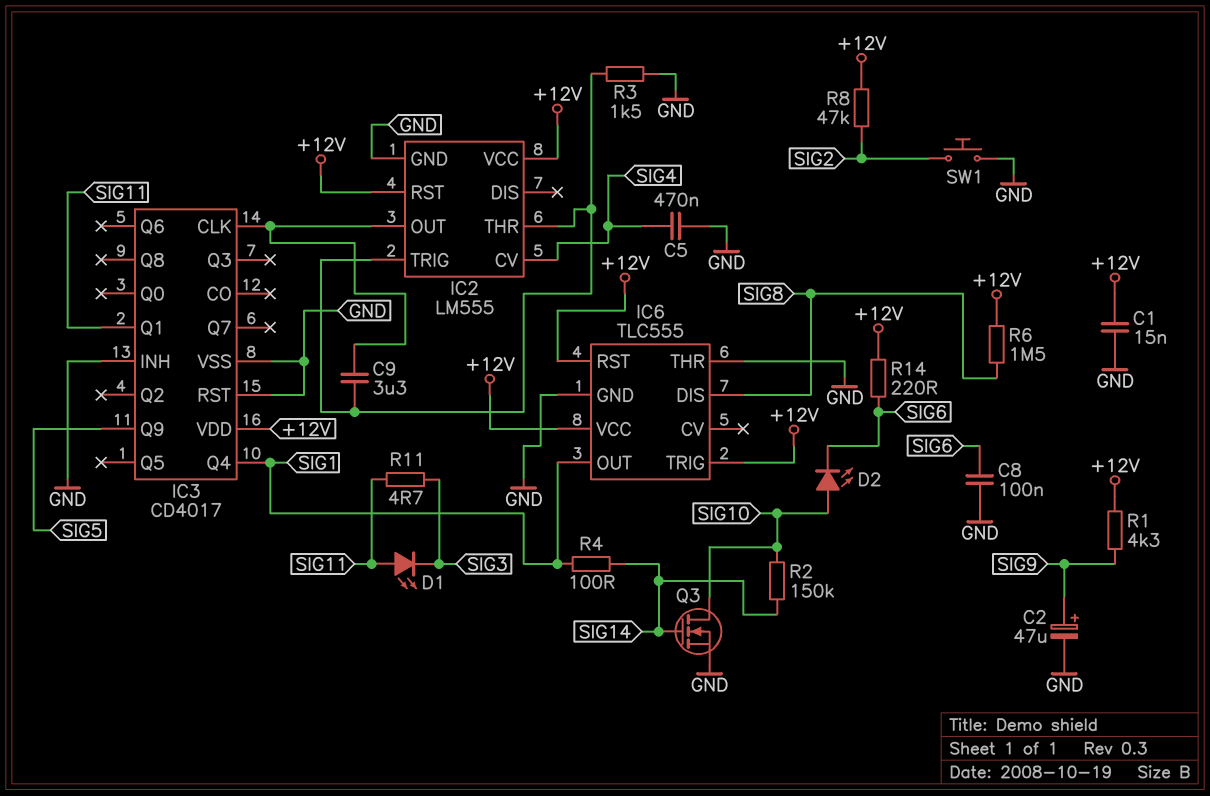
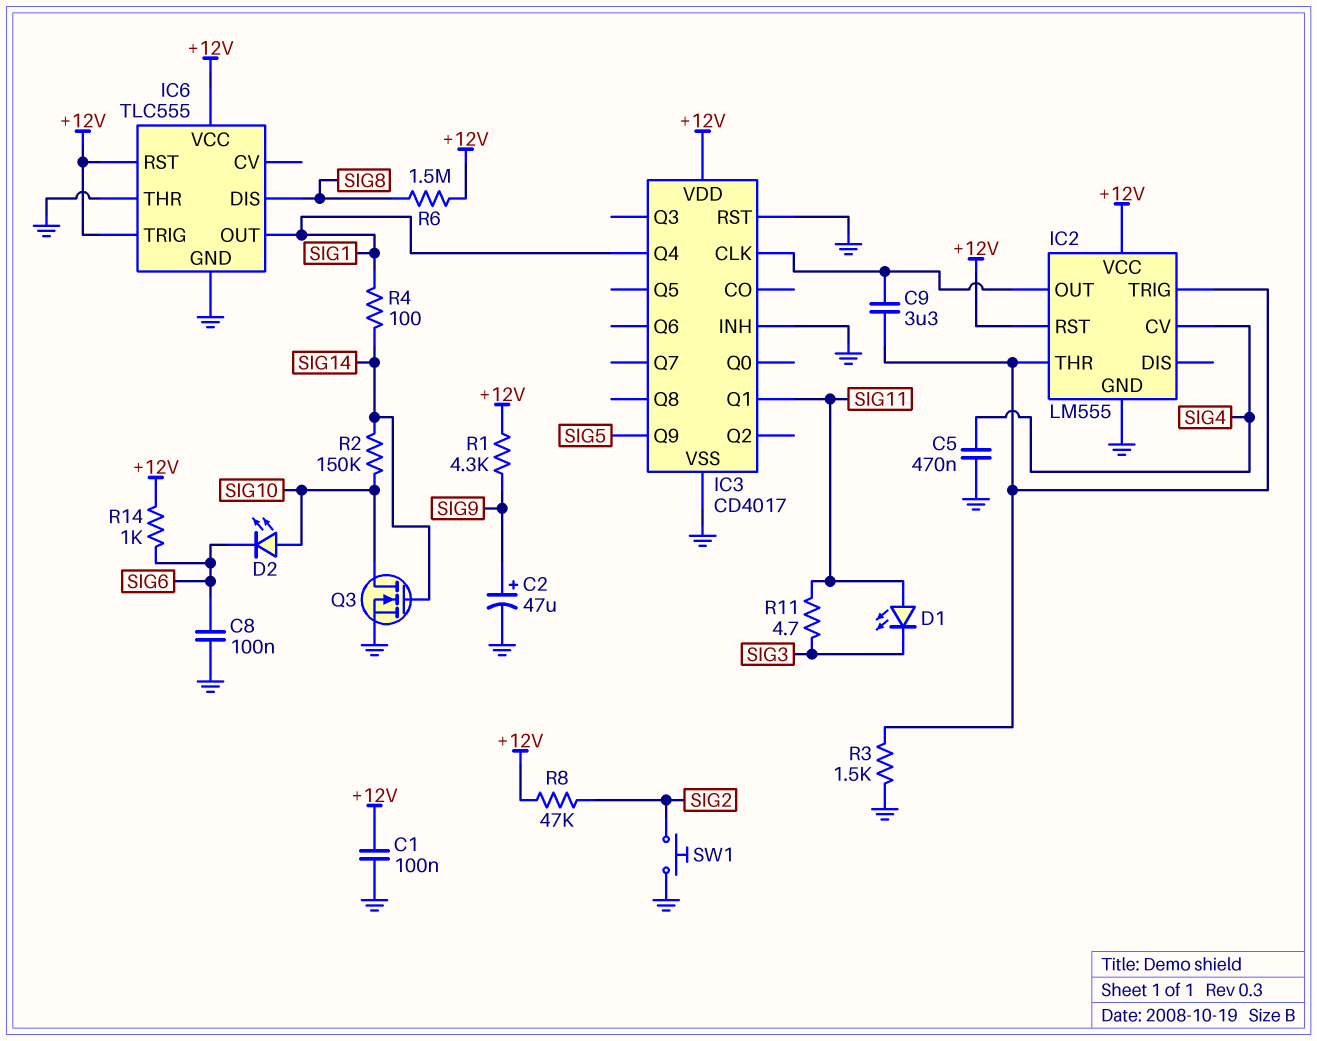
C1: 15nF (+12V, GND) -> 100nF (+12V, GND)
R14: 220 (+12V, SIG6) -> 1k (+12V, SIG6)

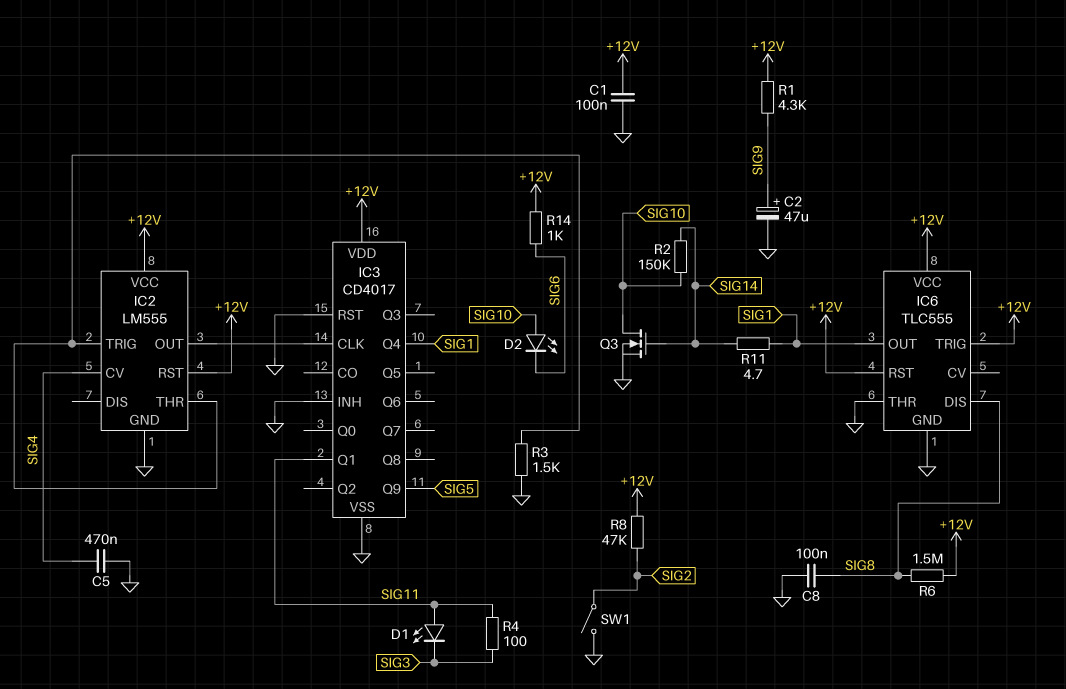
C8: 100nF (GND, SIG6) -> 100nF (GND, SIG8)
C9: 3.3uF (IC2/OUT, IC2/THR) -> none
R4: 100 (SIG1, SIG14) -> 100 (SIG3, SIG11)
R11: 4.7 (SIG3, SIG11) -> 4.7 (SIG1, SIG14)
SW1: button (GND, SIG2) -> switch (GND, SIG2)

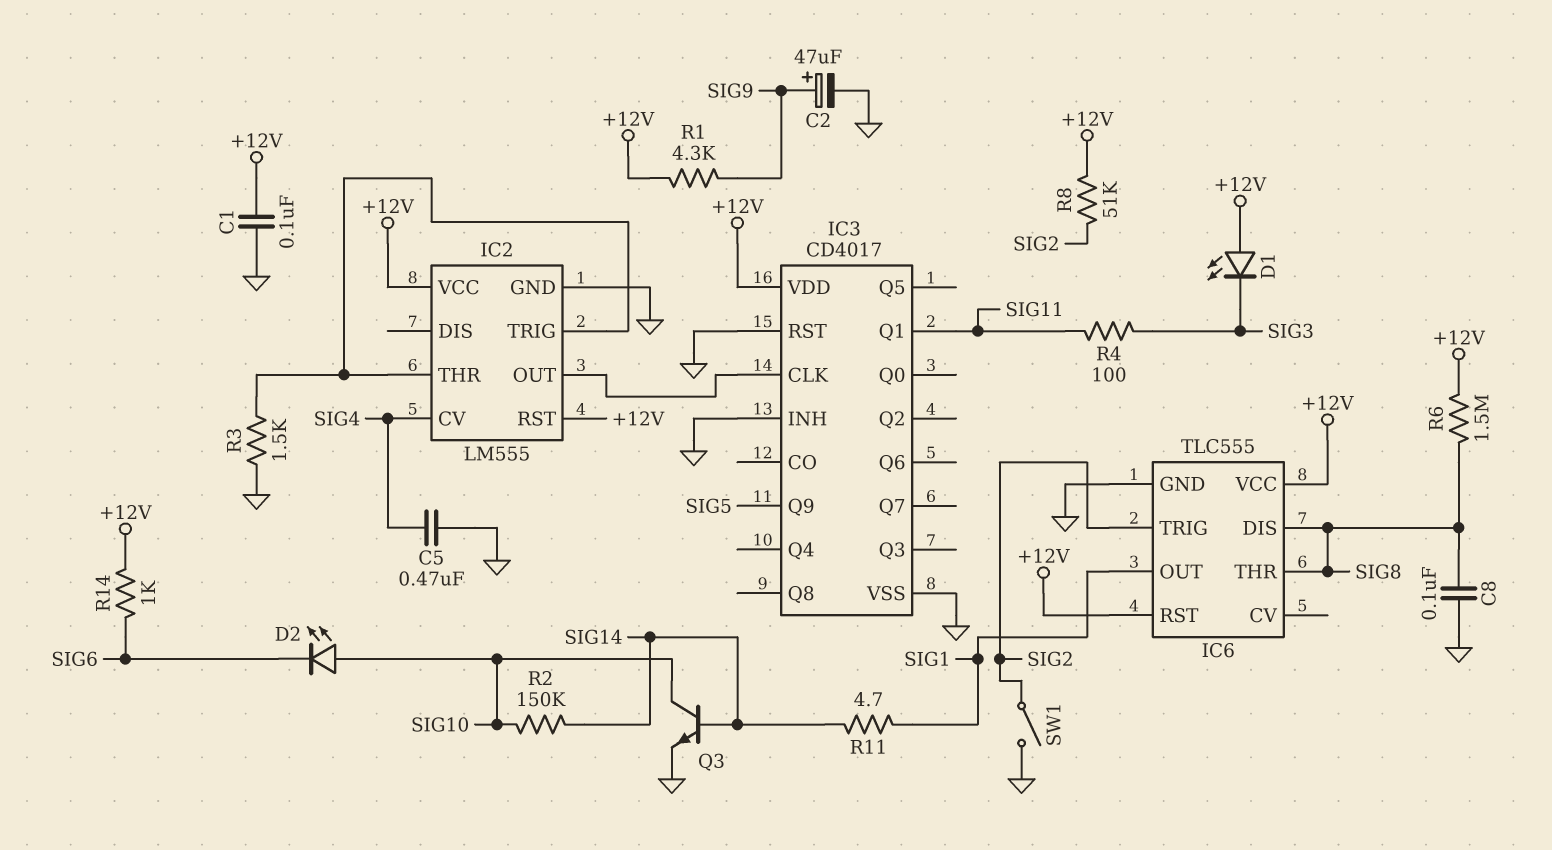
D1: LED (A SIG11, K SIG3) -> LED (A +12V, K SIG3)
IC3 pin Q4: SIG1 -> none
IC6 pin THR: GND -> SIG8
IC6 pin TRIG: +12V -> SIG2
Q3: NMOS (G SIG14, D SIG10, S GND) -> NPN (B SIG14, C SIG10, E GND)
R8: 47k (+12V, SIG2) -> 51k (+12V, SIG2)

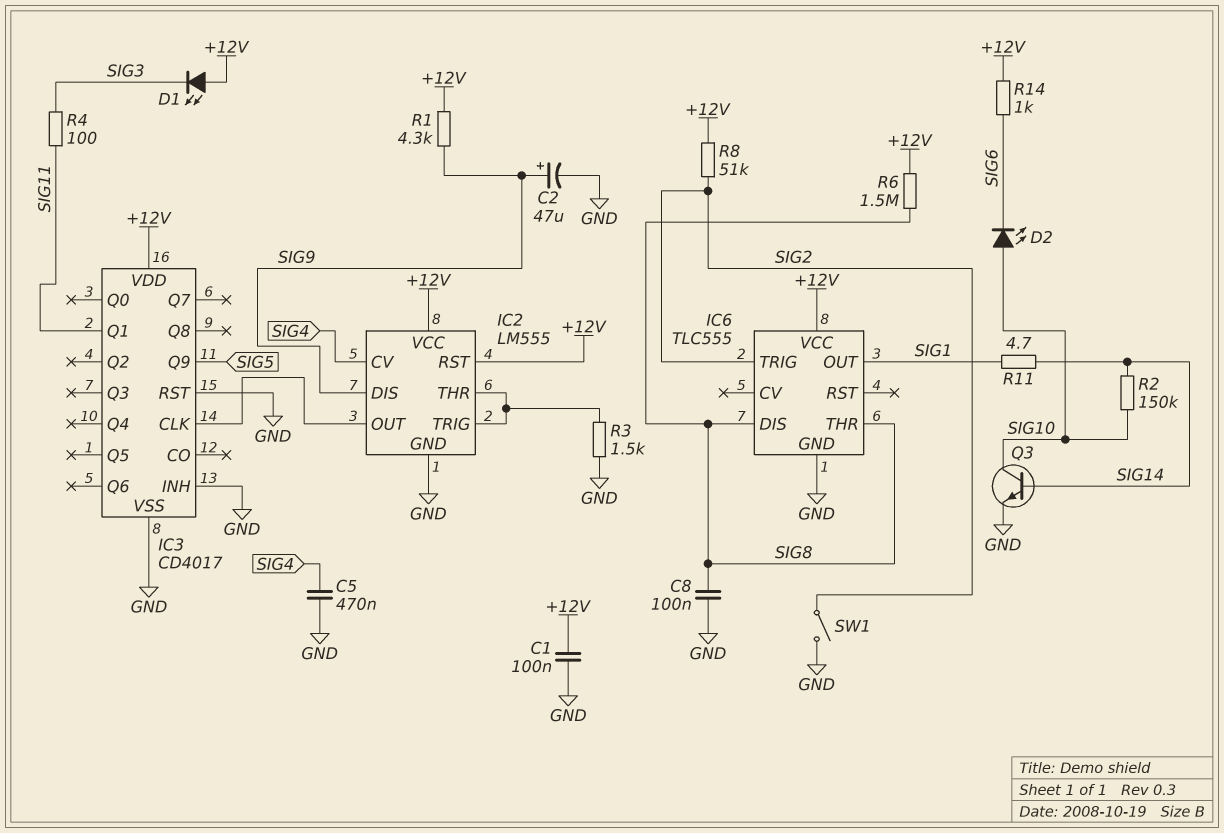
IC2 pin DIS: none -> SIG9
IC6 pin RST: +12V -> none

